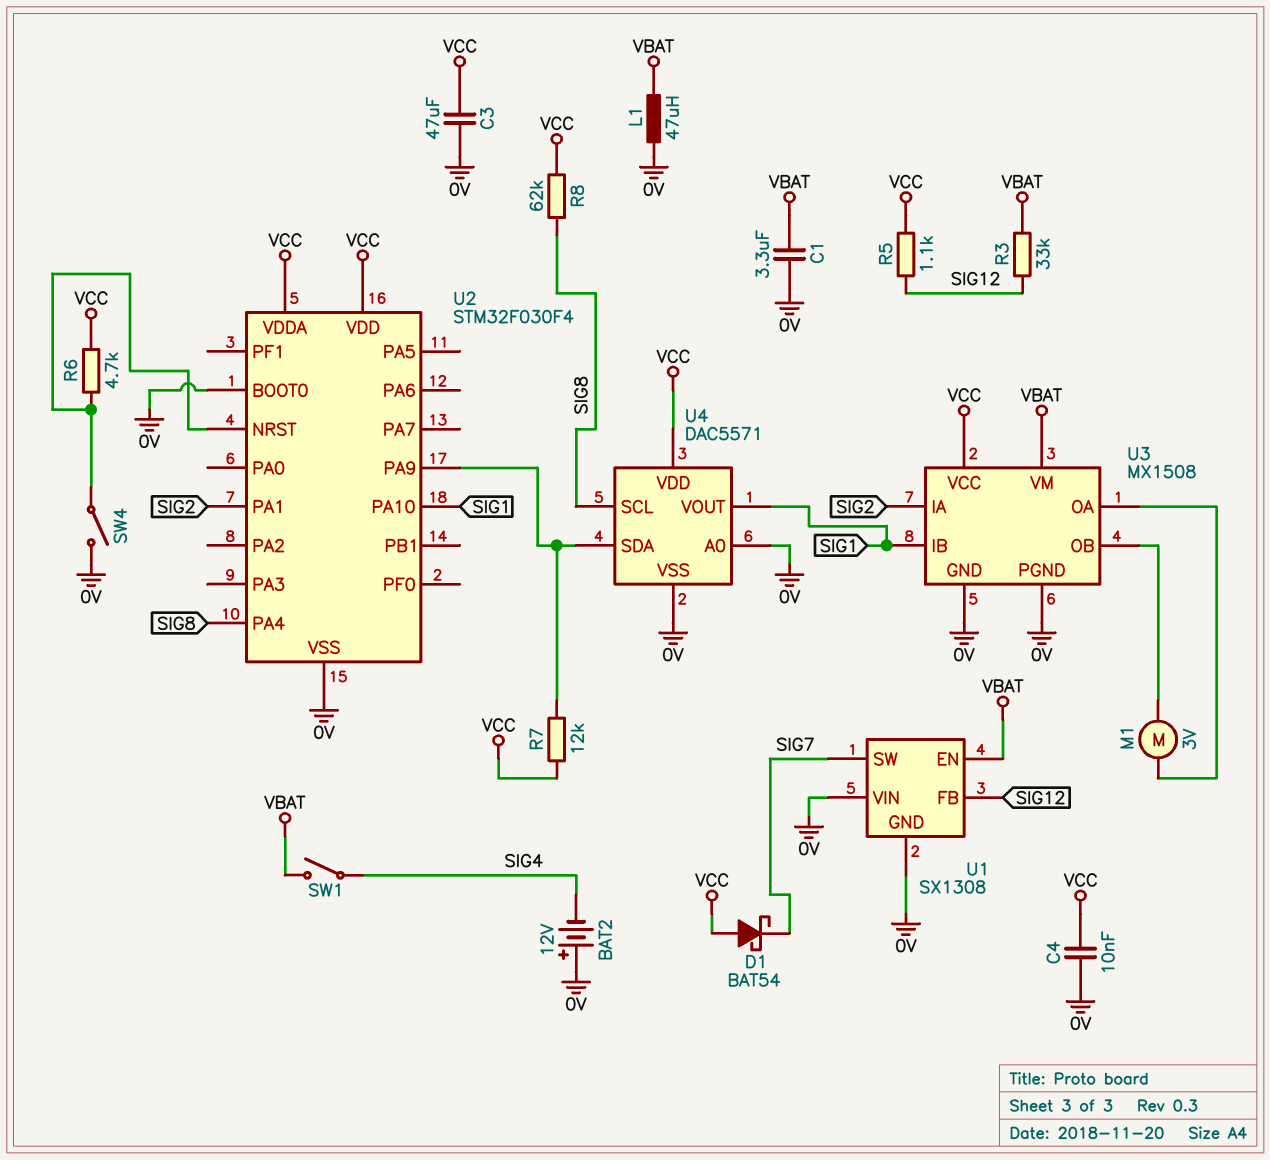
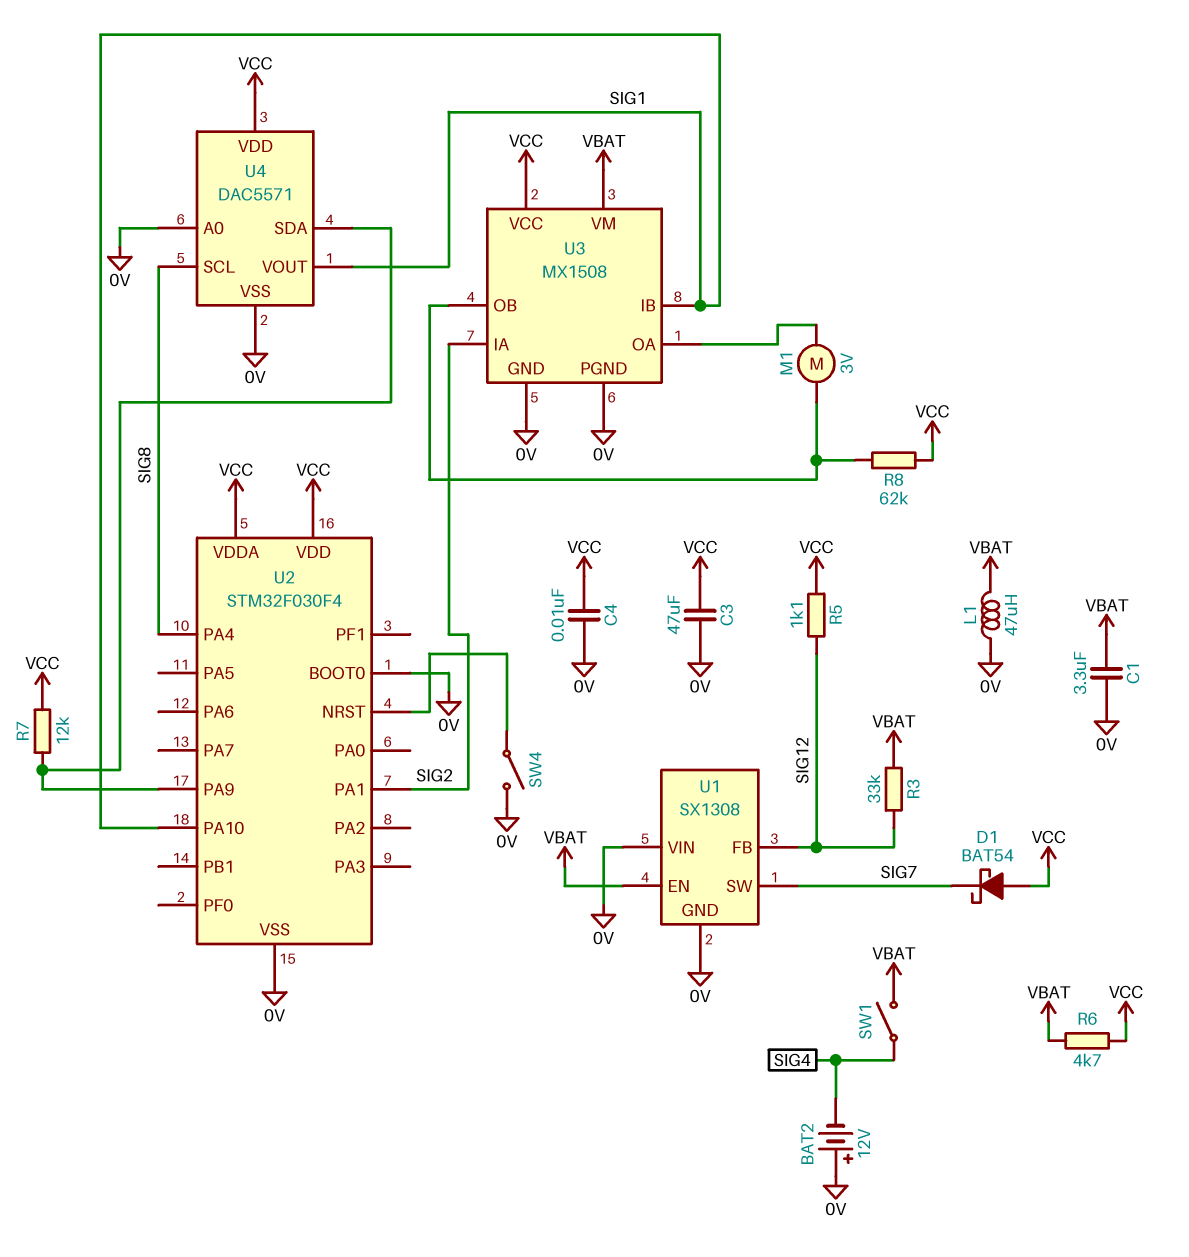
R6: 4.7k (U2/NRST, VCC) -> 4.7k (VBAT, VCC)
R8: 62k (SIG8, VCC) -> 62k (U3/OB, VCC)

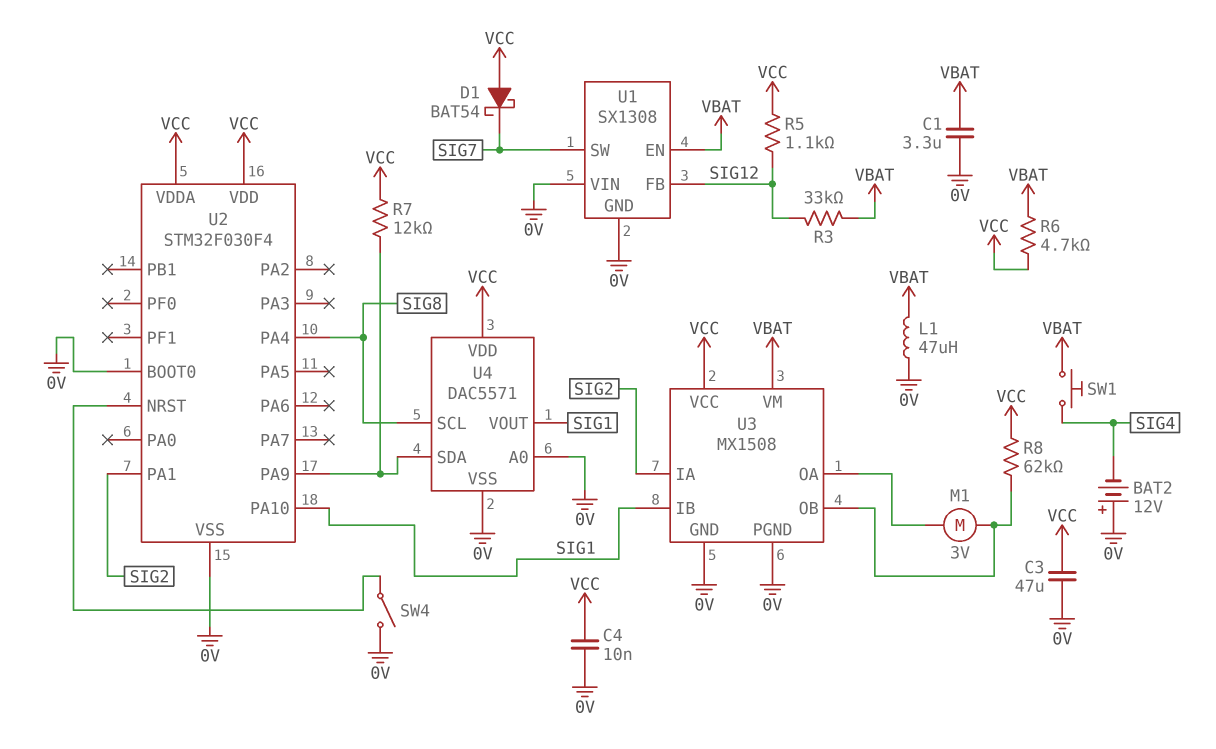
SW1: switch (SIG4, VBAT) -> button (SIG4, VBAT)

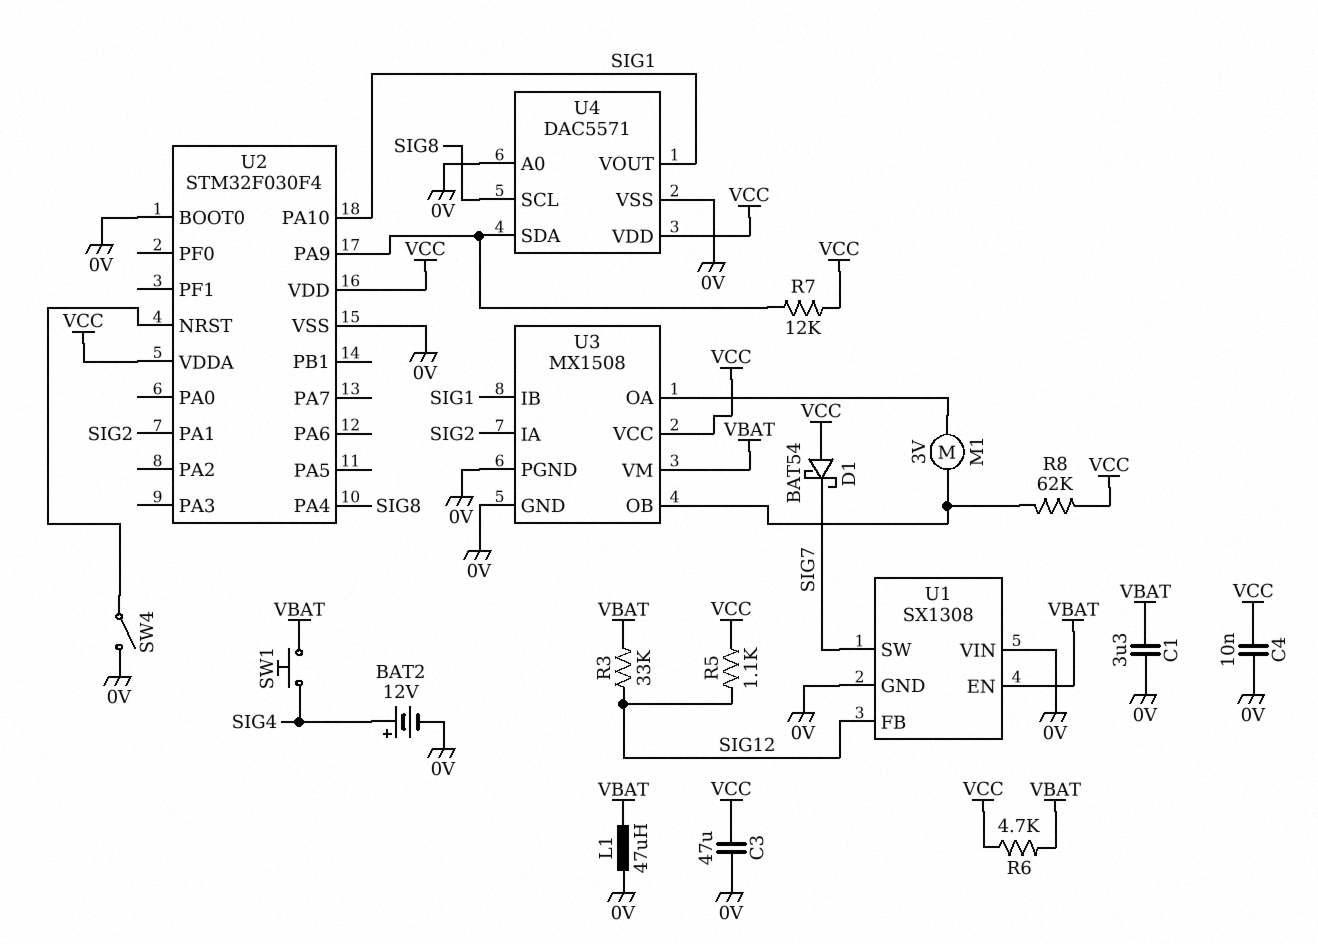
BAT2: 12V (plus 0V, minus SIG4) -> 12V (plus SIG4, minus 0V)

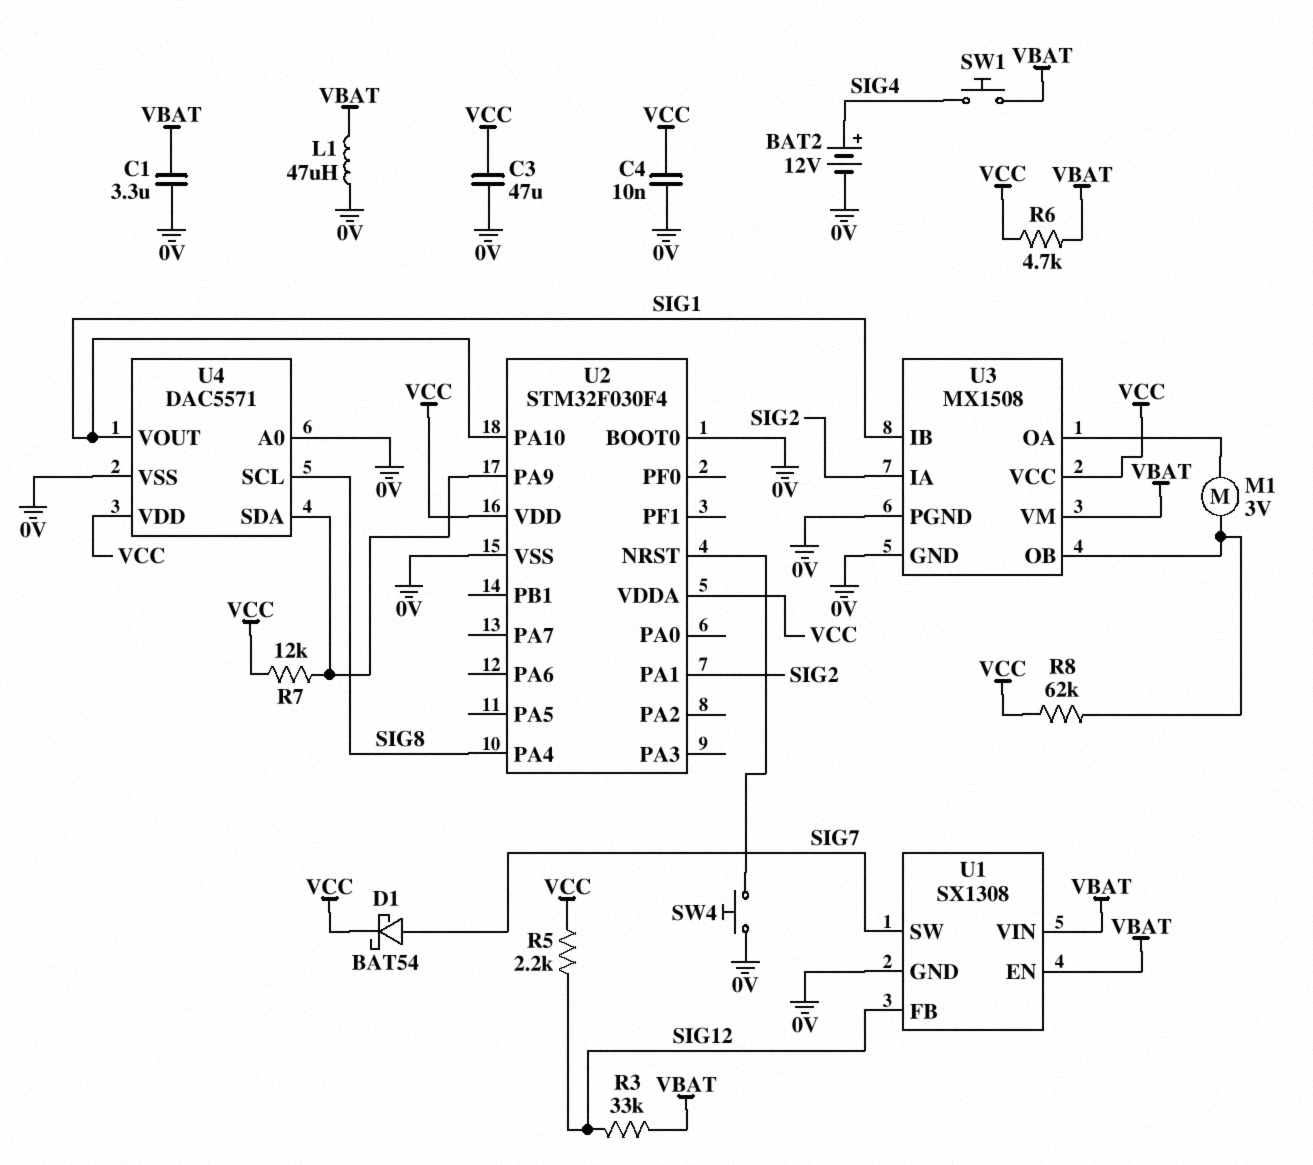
D1: schottky BAT54 (A VCC, K SIG7) -> schottky BAT54 (A SIG7, K VCC)
R5: 1.1k (SIG12, VCC) -> 2.2k (SIG12, VCC)
SW4: switch (0V, U2/NRST) -> button (0V, U2/NRST)
U1 pin VIN: 0V -> VBAT

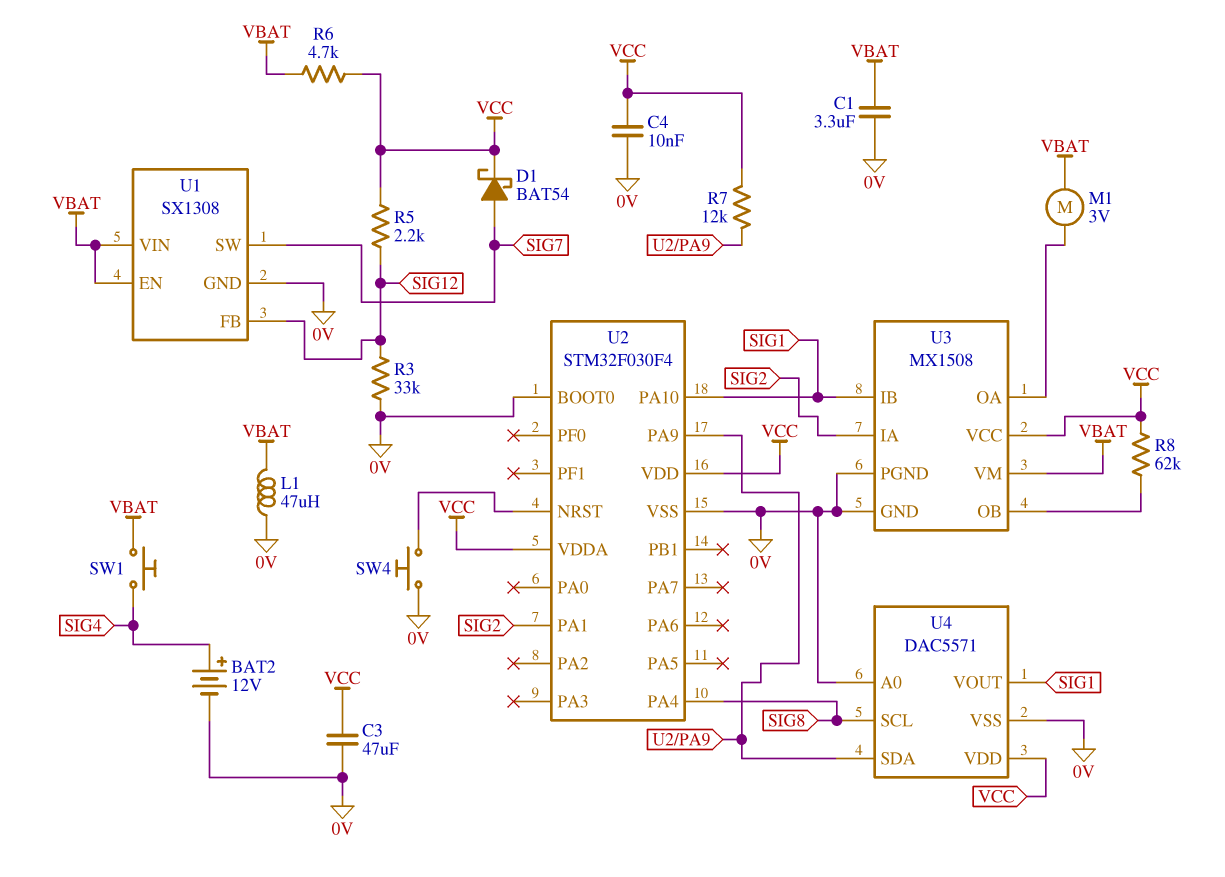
M1: motor 3V (U3/OA, U3/OB) -> motor 3V (U3/OA, VBAT)
R3: 33k (SIG12, VBAT) -> 33k (0V, SIG12)

